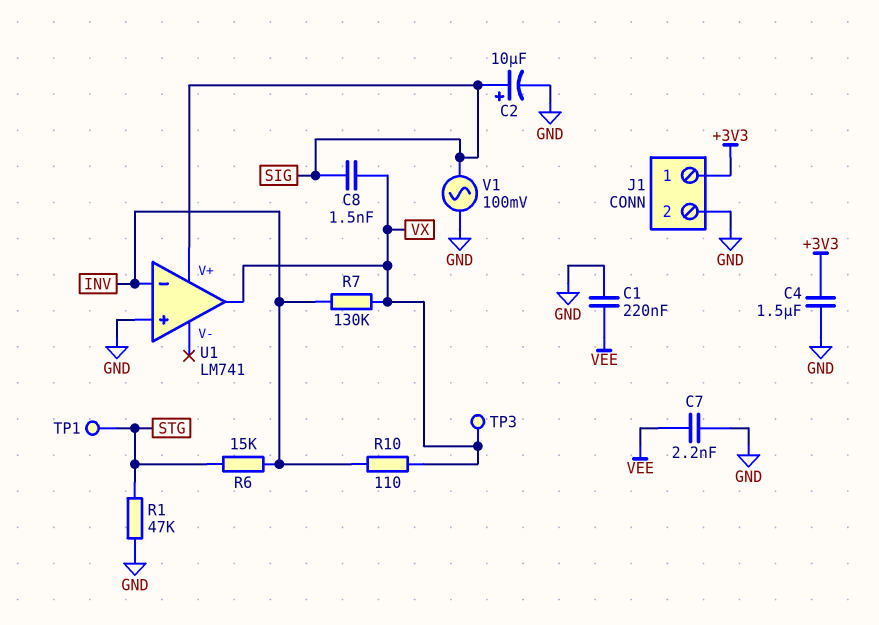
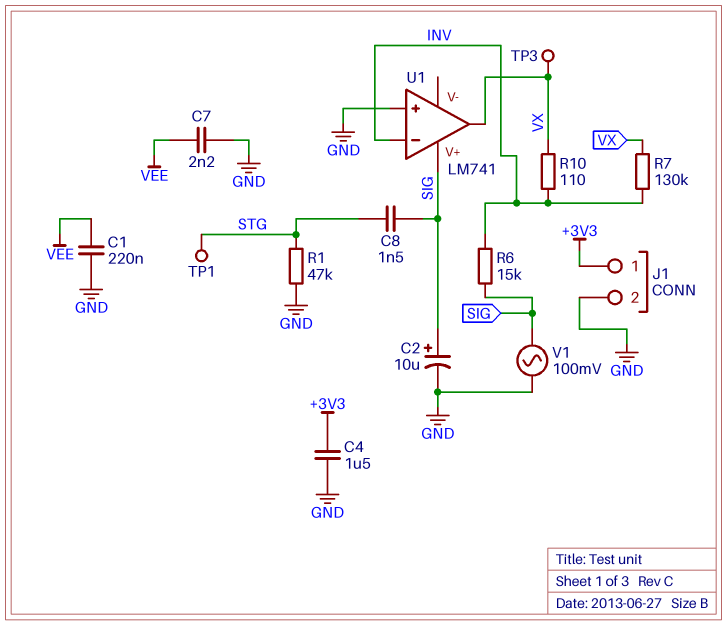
C8: 1.5nF (SIG, VX) -> 1.5nF (SIG, STG)
R6: 15k (INV, STG) -> 15k (INV, SIG)

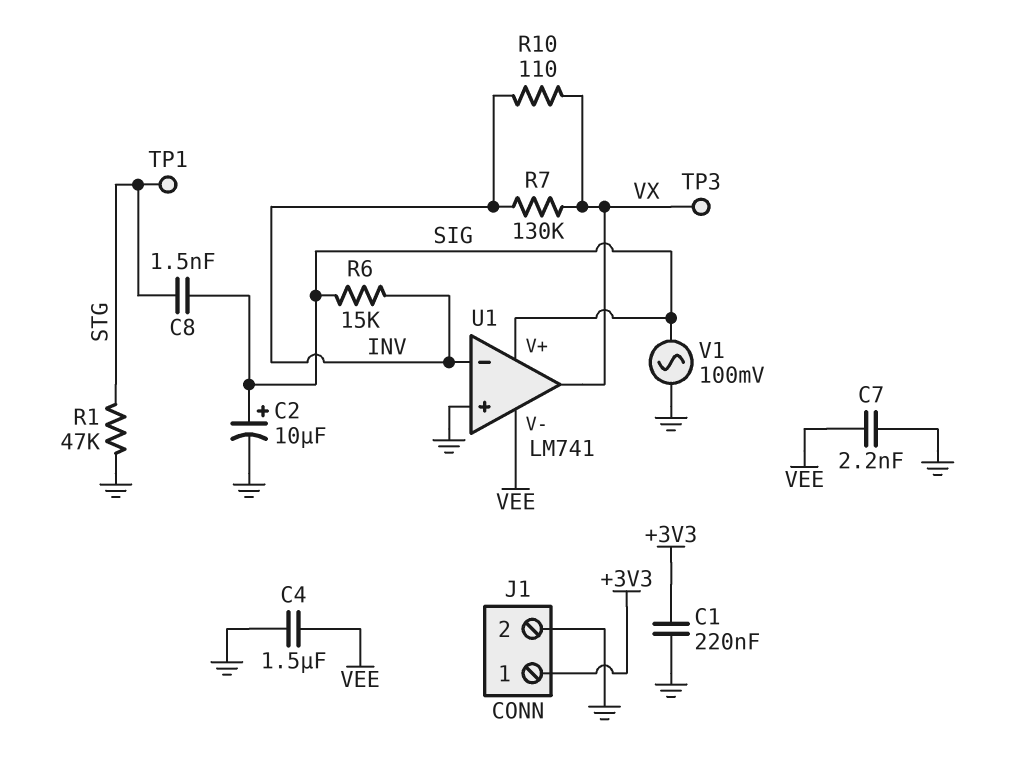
C1: 220nF (GND, VEE) -> 220nF (+3V3, GND)
C4: 1.5uF (+3V3, GND) -> 1.5uF (GND, VEE)
U1 pin V-: none -> VEE

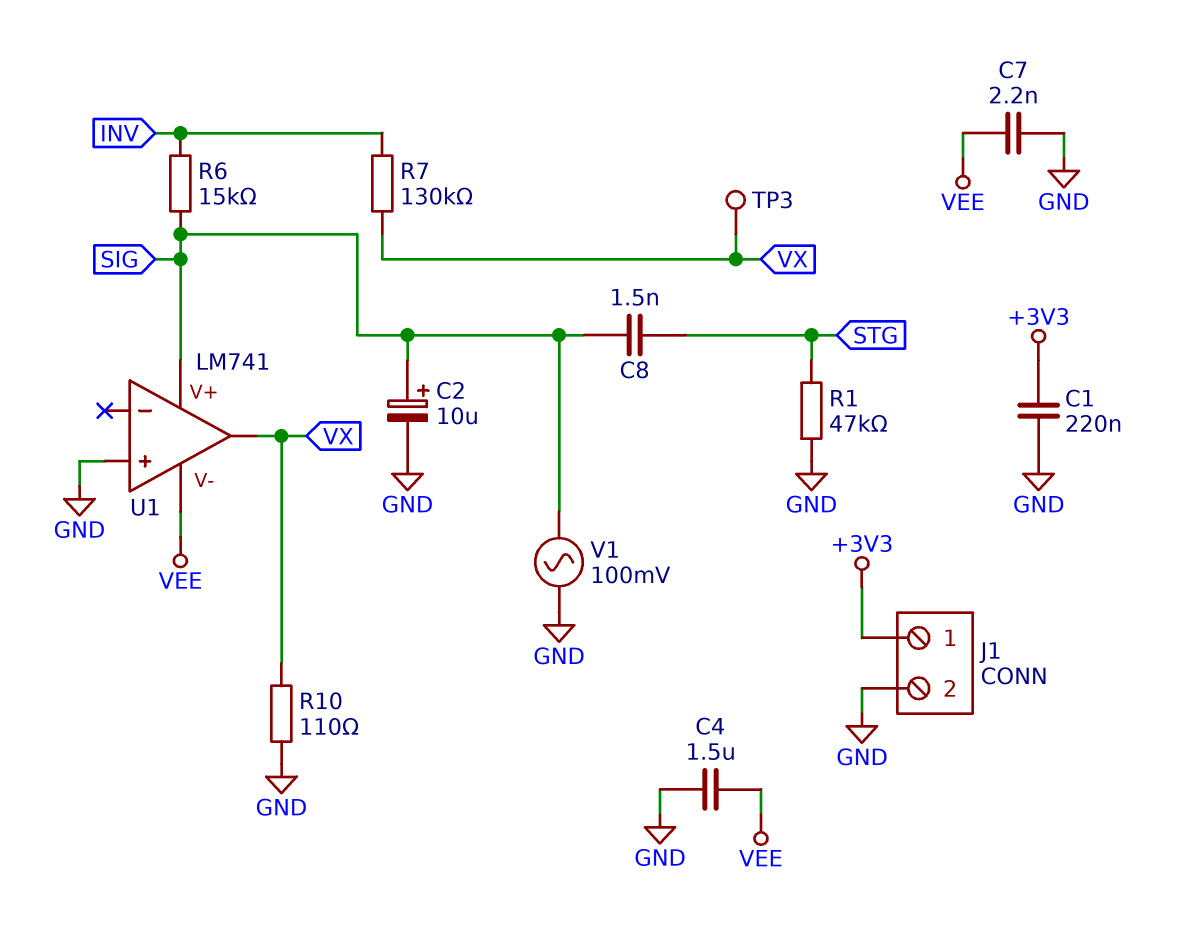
R10: 110 (INV, VX) -> 110 (GND, VX)
TP1: test point (STG) -> none
U1 pin in-: INV -> none

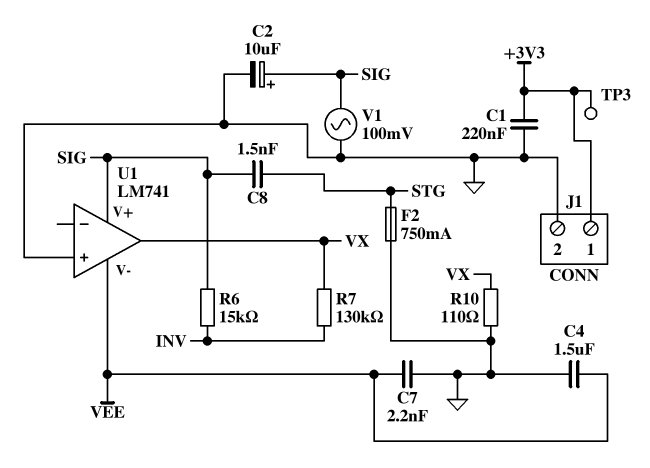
F2: none -> 750mA (GND, STG)
R1: 47k (GND, STG) -> none
TP3: test point (VX) -> test point (+3V3)

